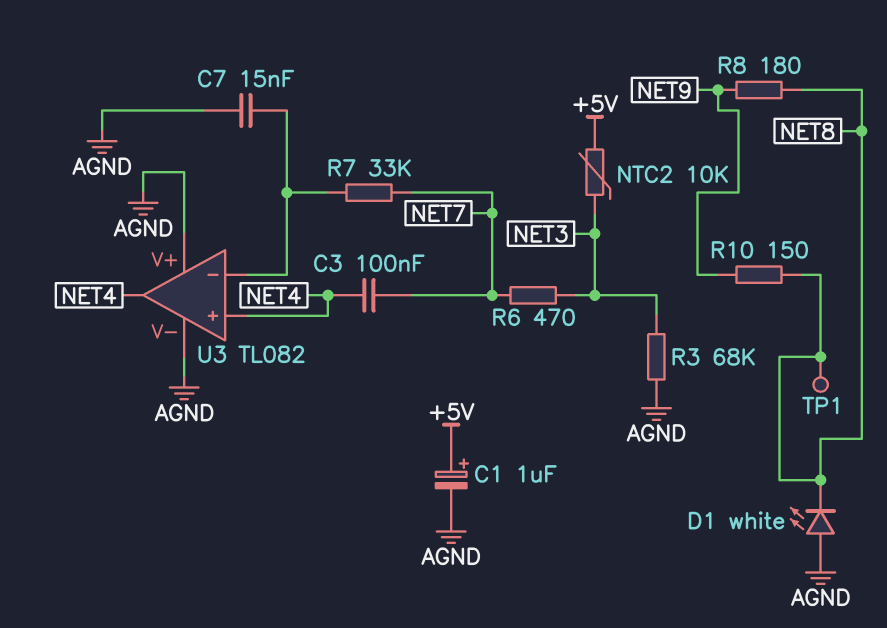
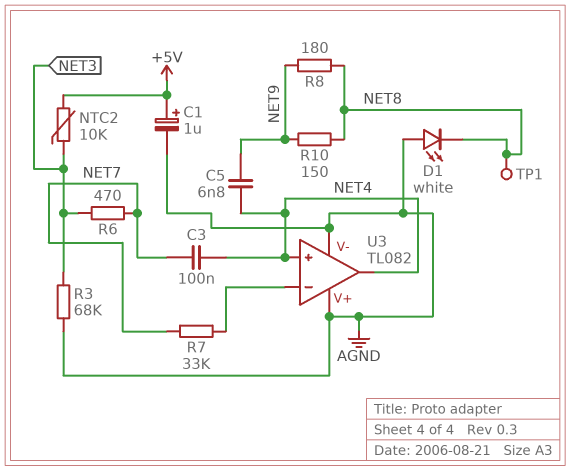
C5: none -> 6.8nF (NET4, NET9)
C7: 15nF (AGND, U3/in-) -> none

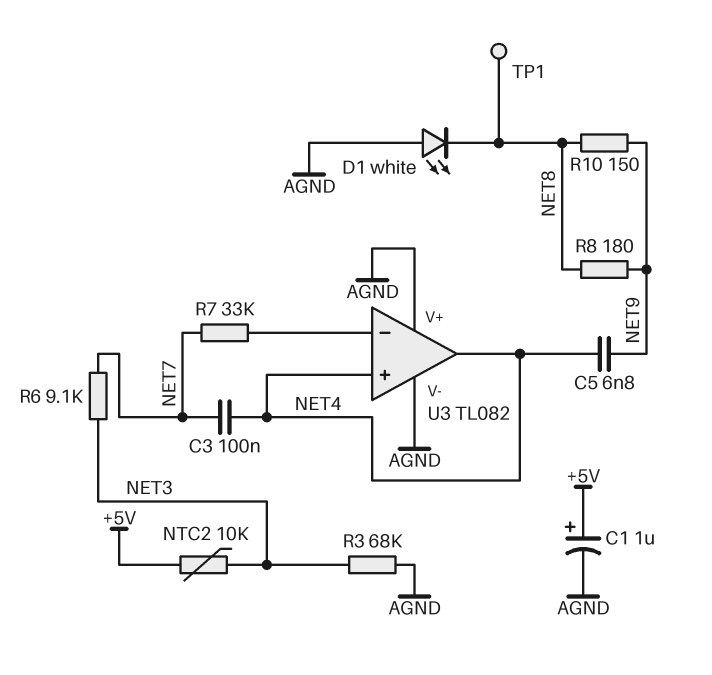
R6: 470 (NET3, NET7) -> 9.1k (NET3, NET7)

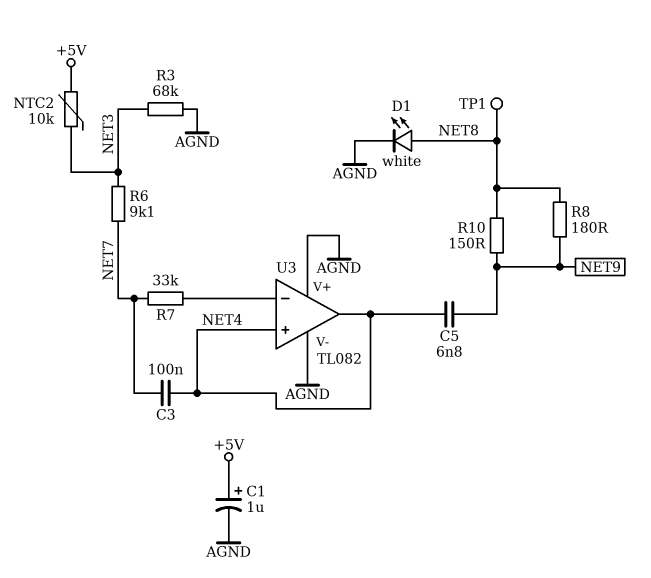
D1: LED white (A AGND, K NET8) -> LED white (A NET8, K AGND)

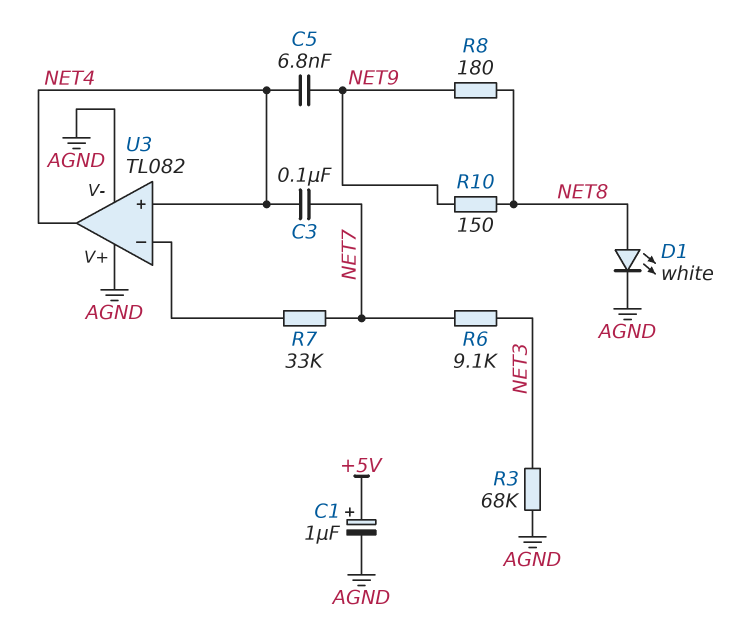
NTC2: 10k (+5V, NET3) -> none
TP1: test point (NET8) -> none

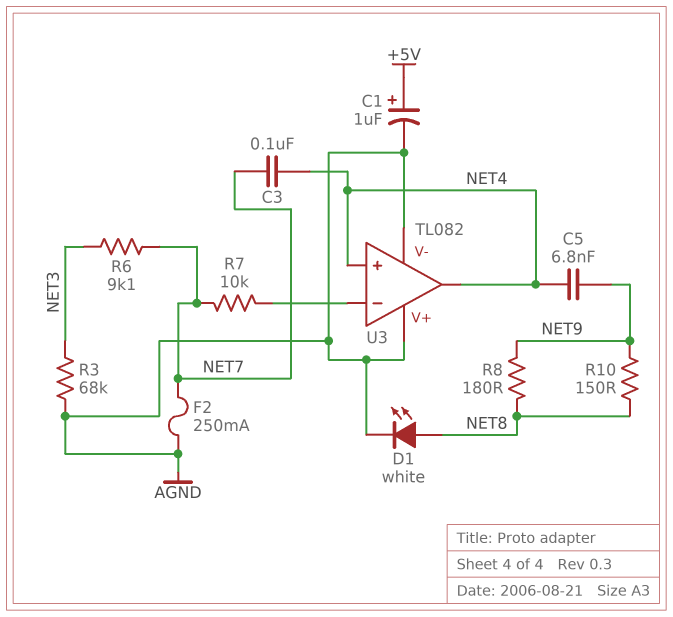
F2: none -> 250mA (AGND, NET7)
R7: 33k (NET7, U3/in-) -> 10k (NET7, U3/in-)

